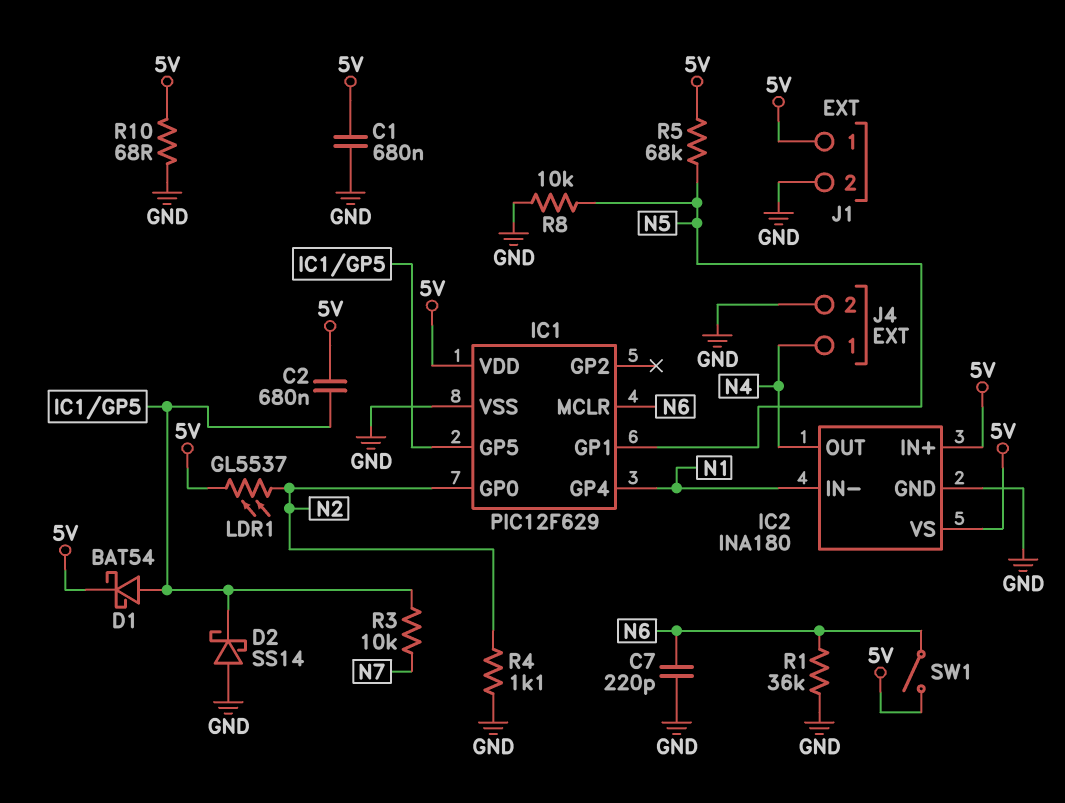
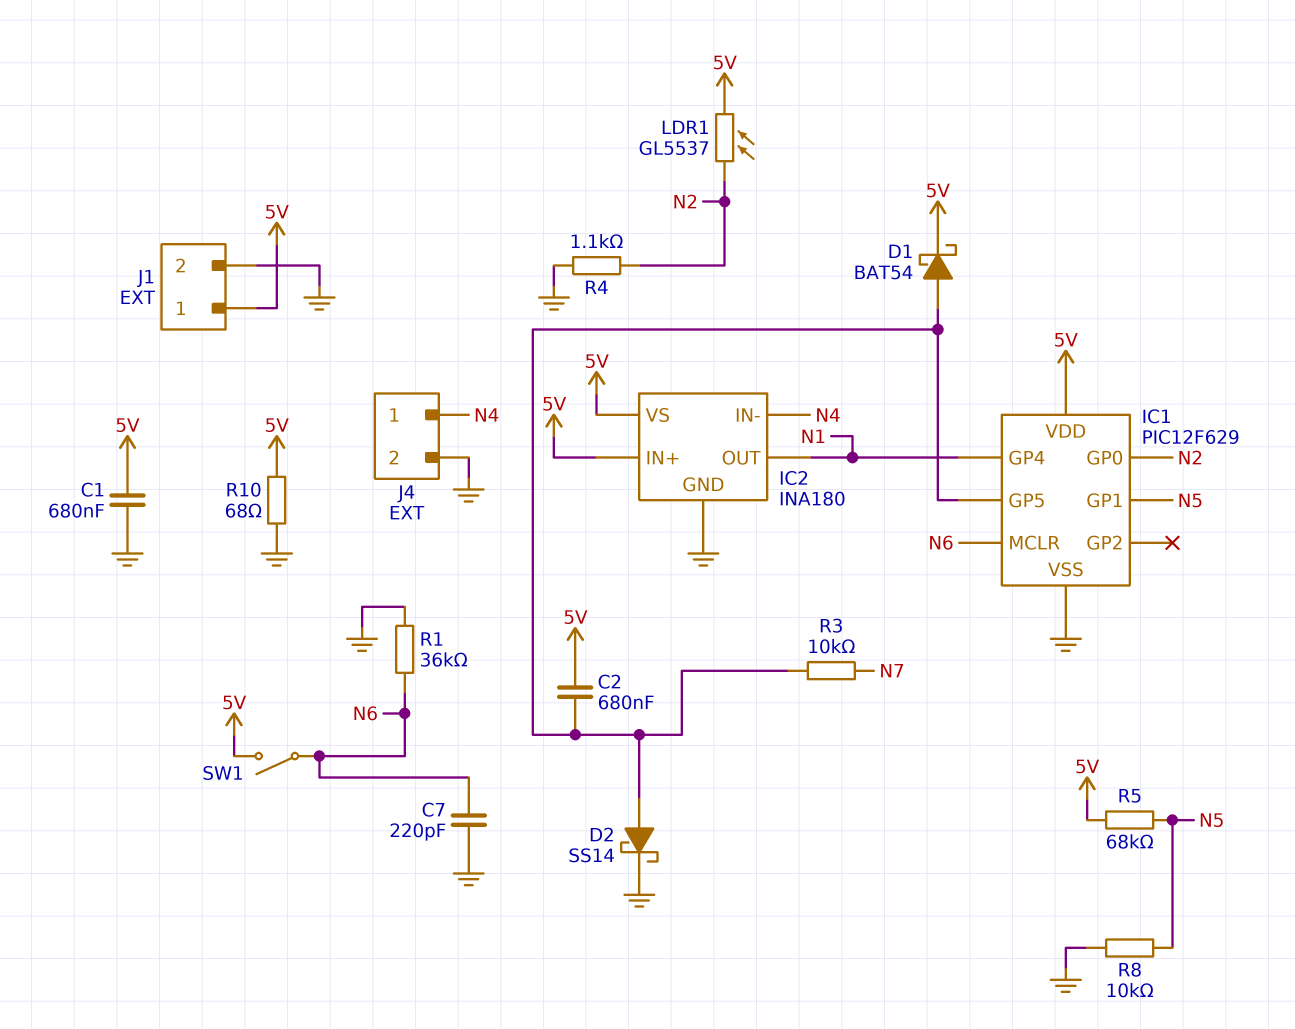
D2: schottky SS14 (A GND, K IC1/GP5) -> schottky SS14 (A IC1/GP5, K GND)
IC2 pin IN-: N1 -> N4
IC2 pin OUT: N4 -> N1

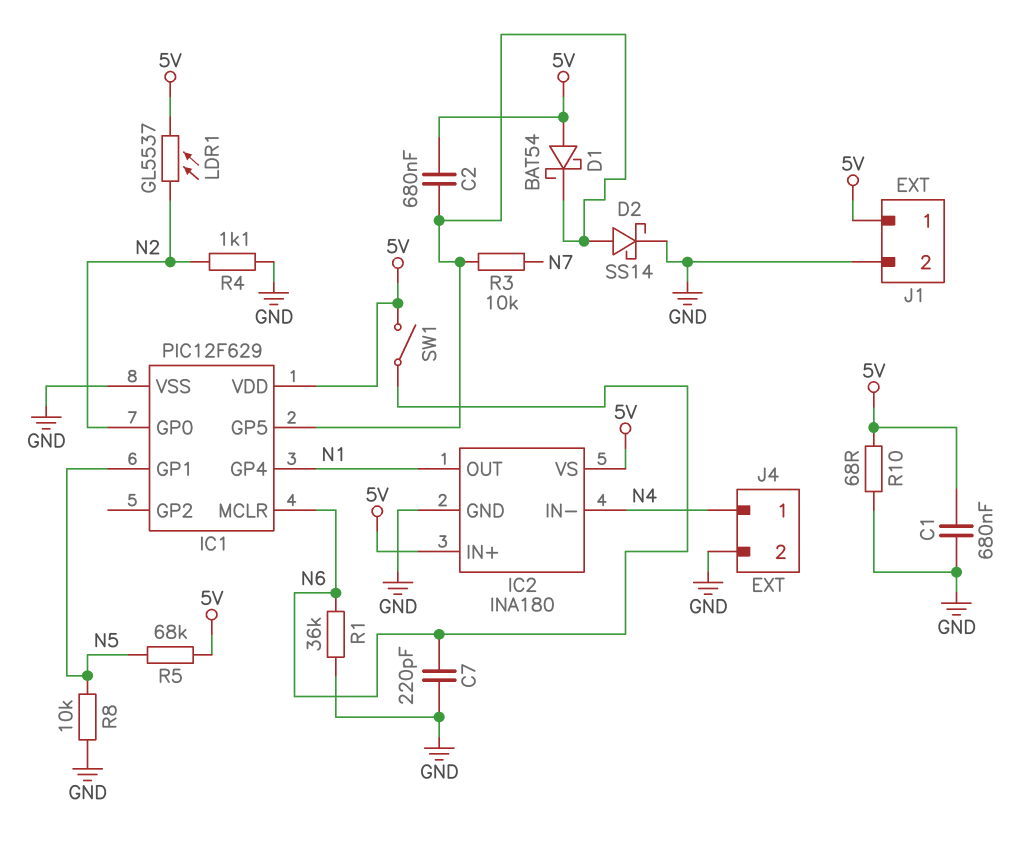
D1: schottky BAT54 (A IC1/GP5, K 5V) -> schottky BAT54 (A 5V, K IC1/GP5)

